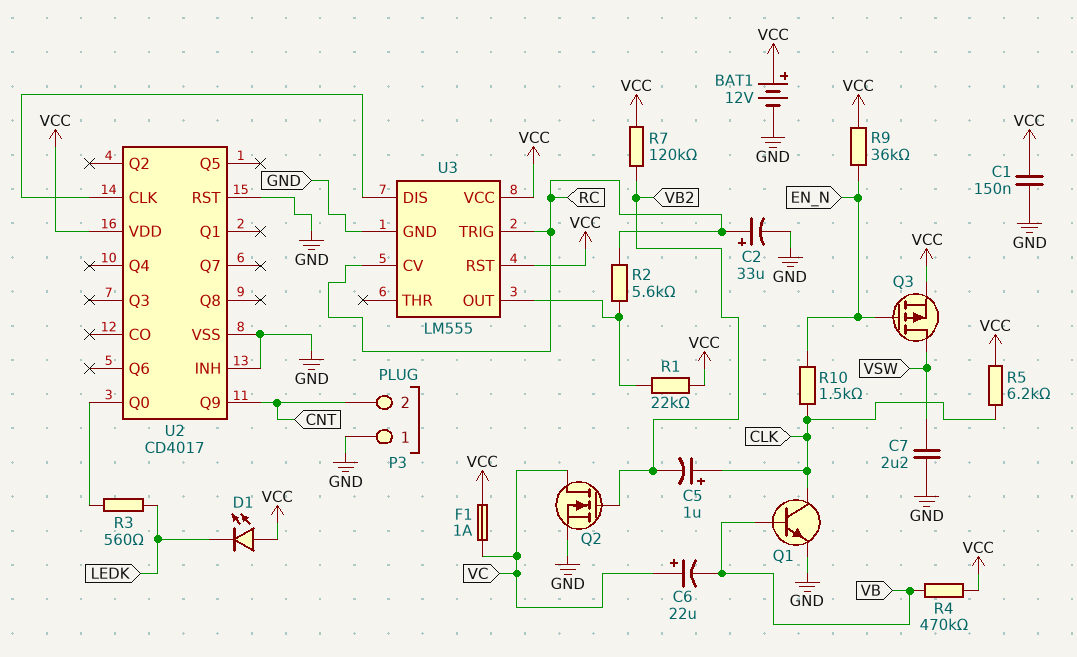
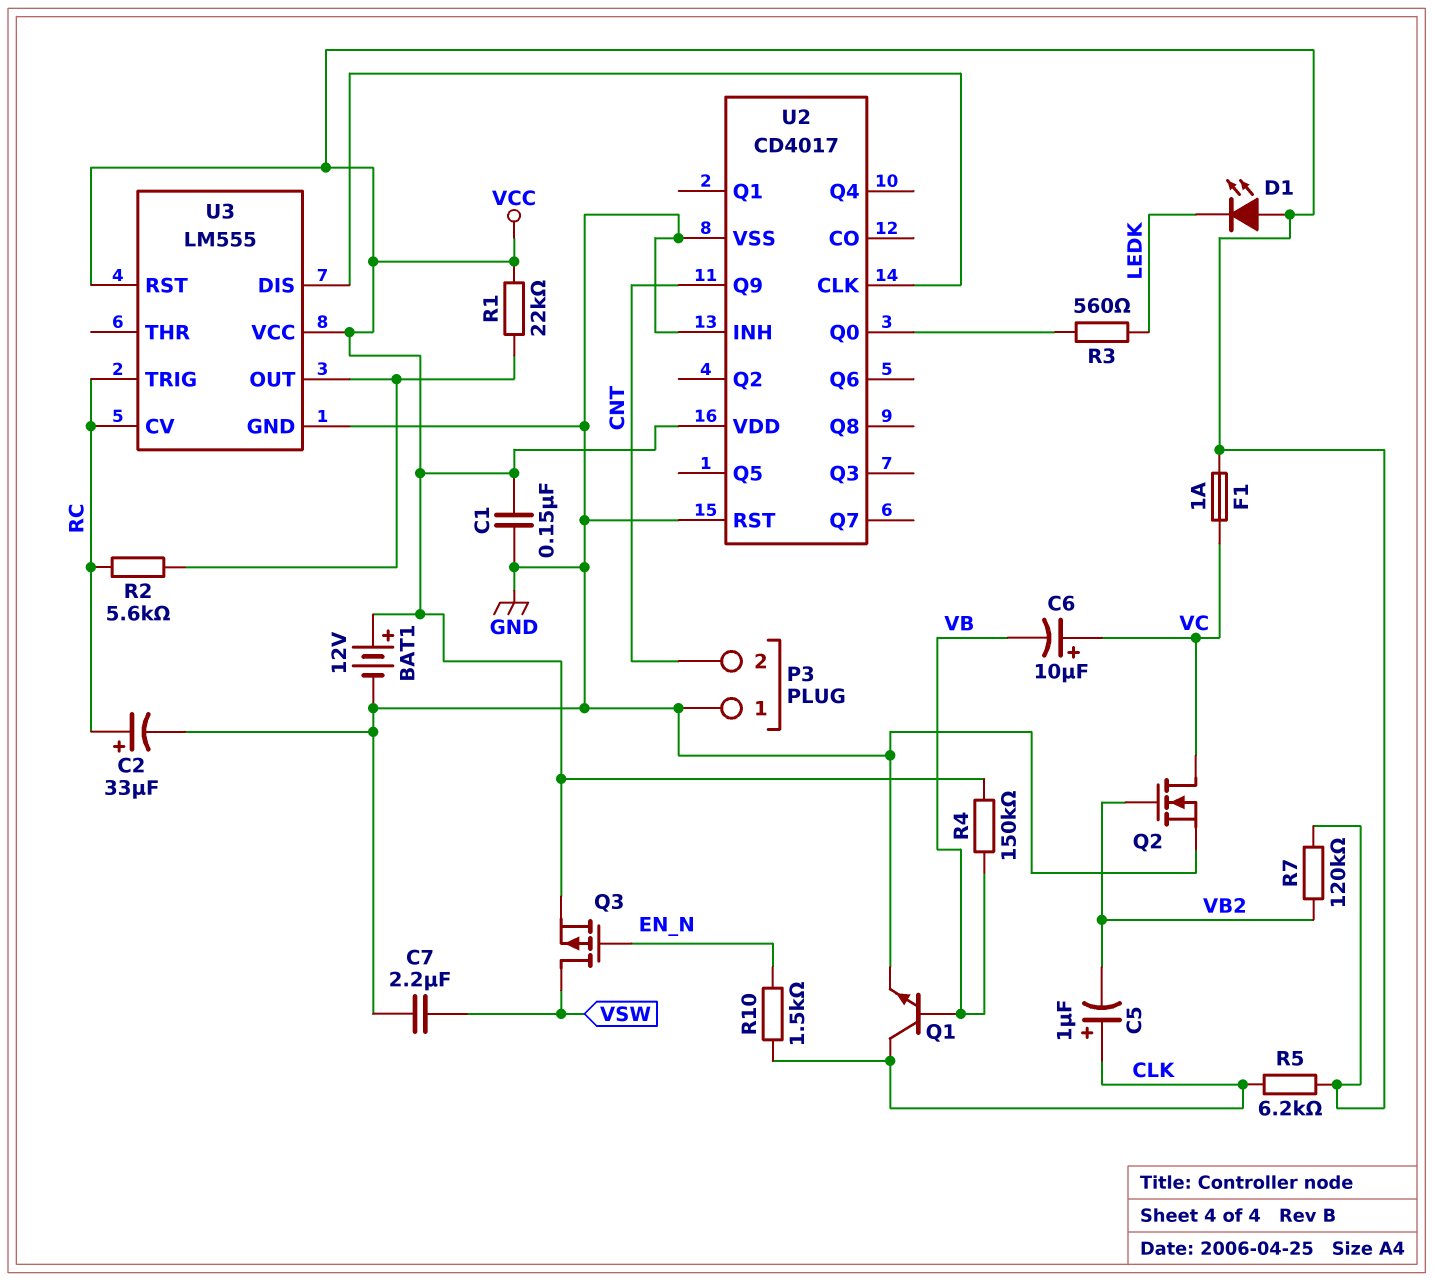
C6: 22uF (plus VC, minus VB) -> 10uF (plus VC, minus VB)
R4: 470k (VB, VCC) -> 150k (VB, VCC)
R9: 36k (EN_N, VCC) -> none

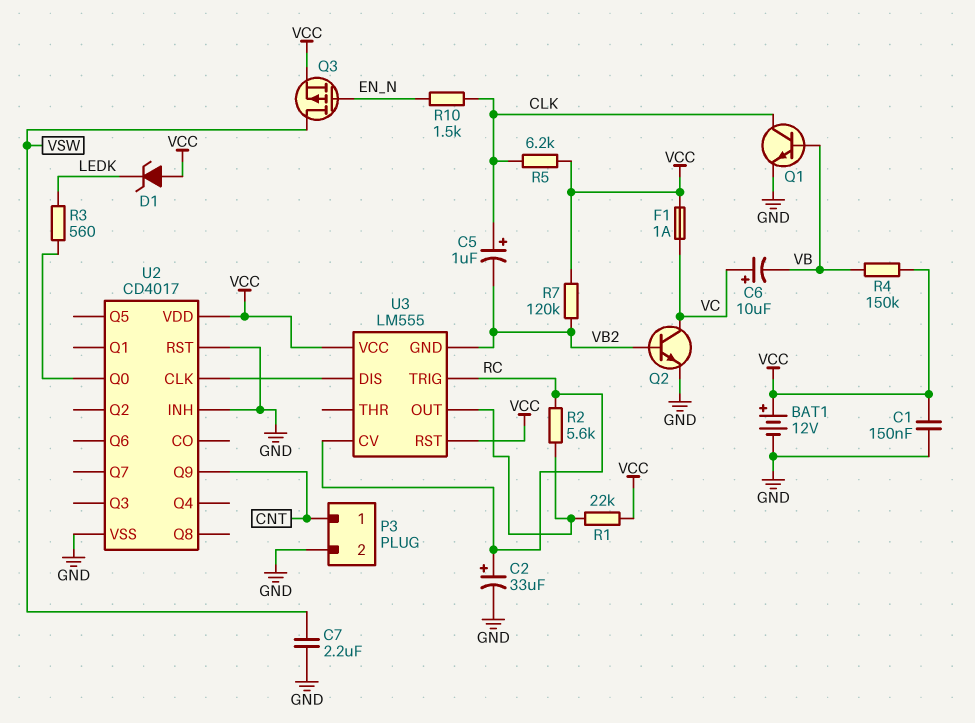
D1: LED (A VCC, K LEDK) -> zener (A VCC, K LEDK)
P3 pin 1: GND -> CNT
P3 pin 2: CNT -> GND
Q2: NMOS (G VB2, D VC, S GND) -> NPN (B VB2, C VC, E GND)
U3 pin GND: GND -> VB2

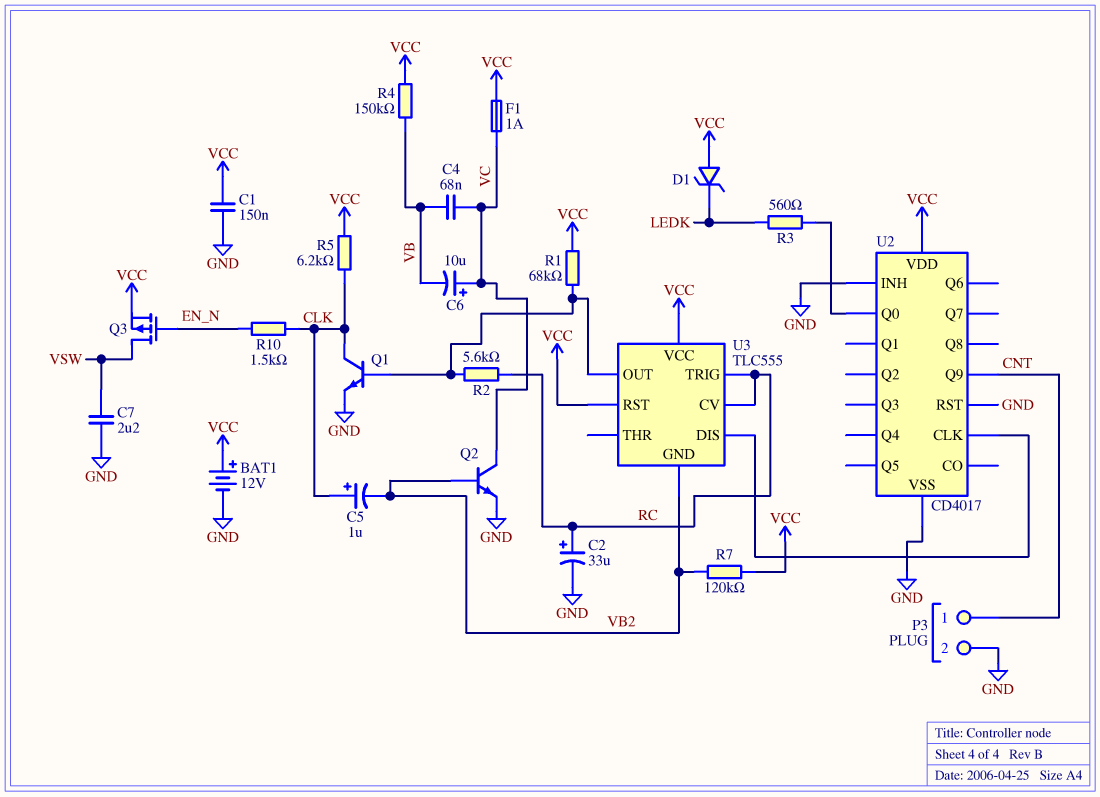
C4: none -> 68nF (VB, VC)
Q1: NPN (B VB, C CLK, E GND) -> NPN (B U3/OUT, C CLK, E GND)
R1: 22k (U3/OUT, VCC) -> 68k (U3/OUT, VCC)
U3: LM555 -> TLC555

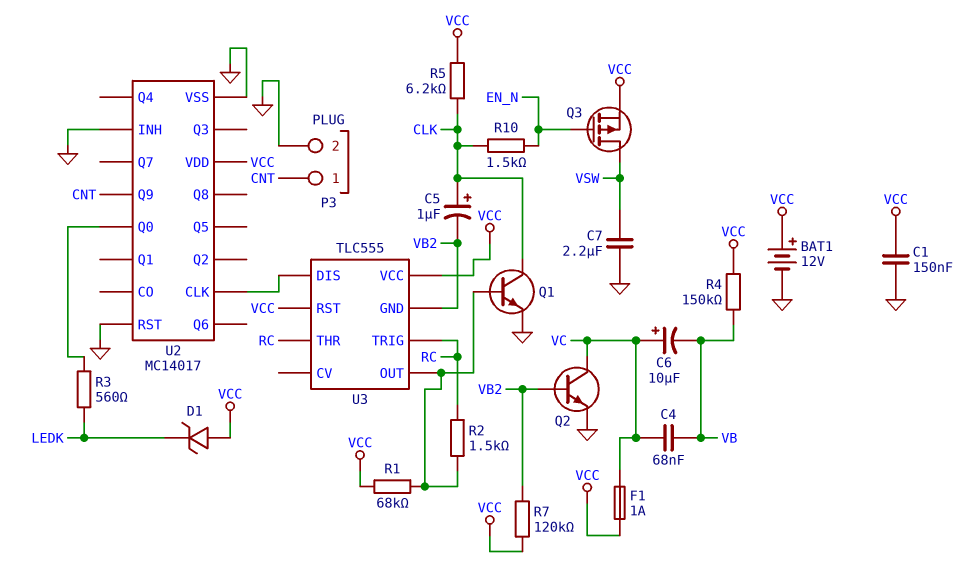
C2: 33uF (plus RC, minus GND) -> none
R2: 5.6k (RC, U3/OUT) -> 1.5k (RC, U3/OUT)
U2: CD4017 -> MC14017
U3 pin CV: RC -> none
U3 pin THR: none -> RC

